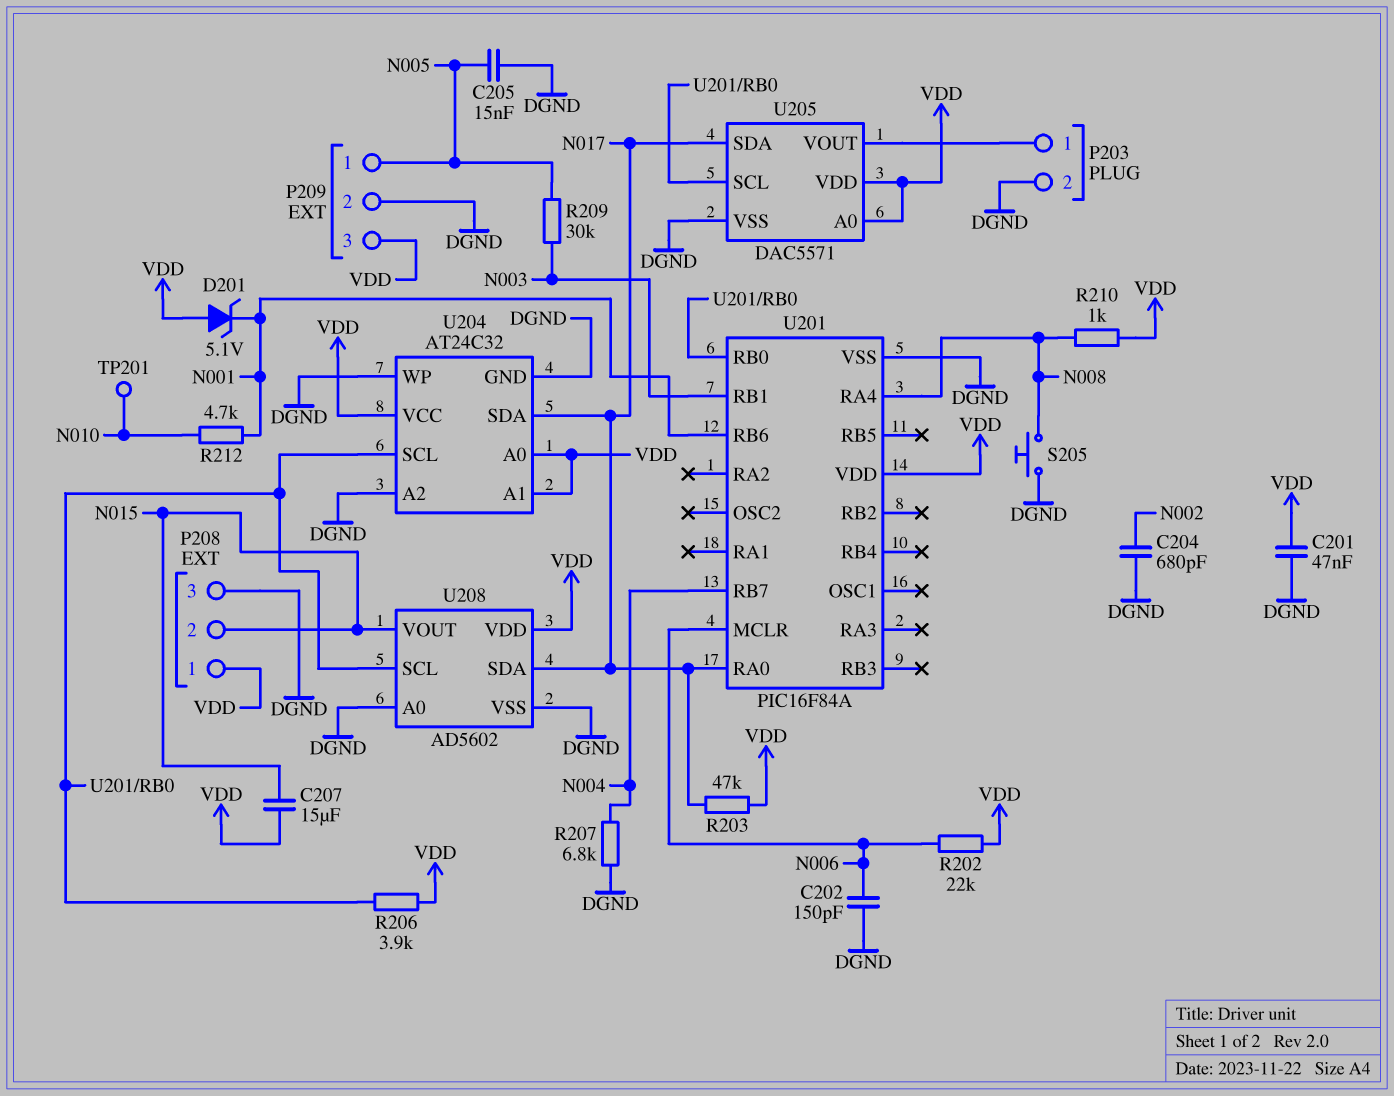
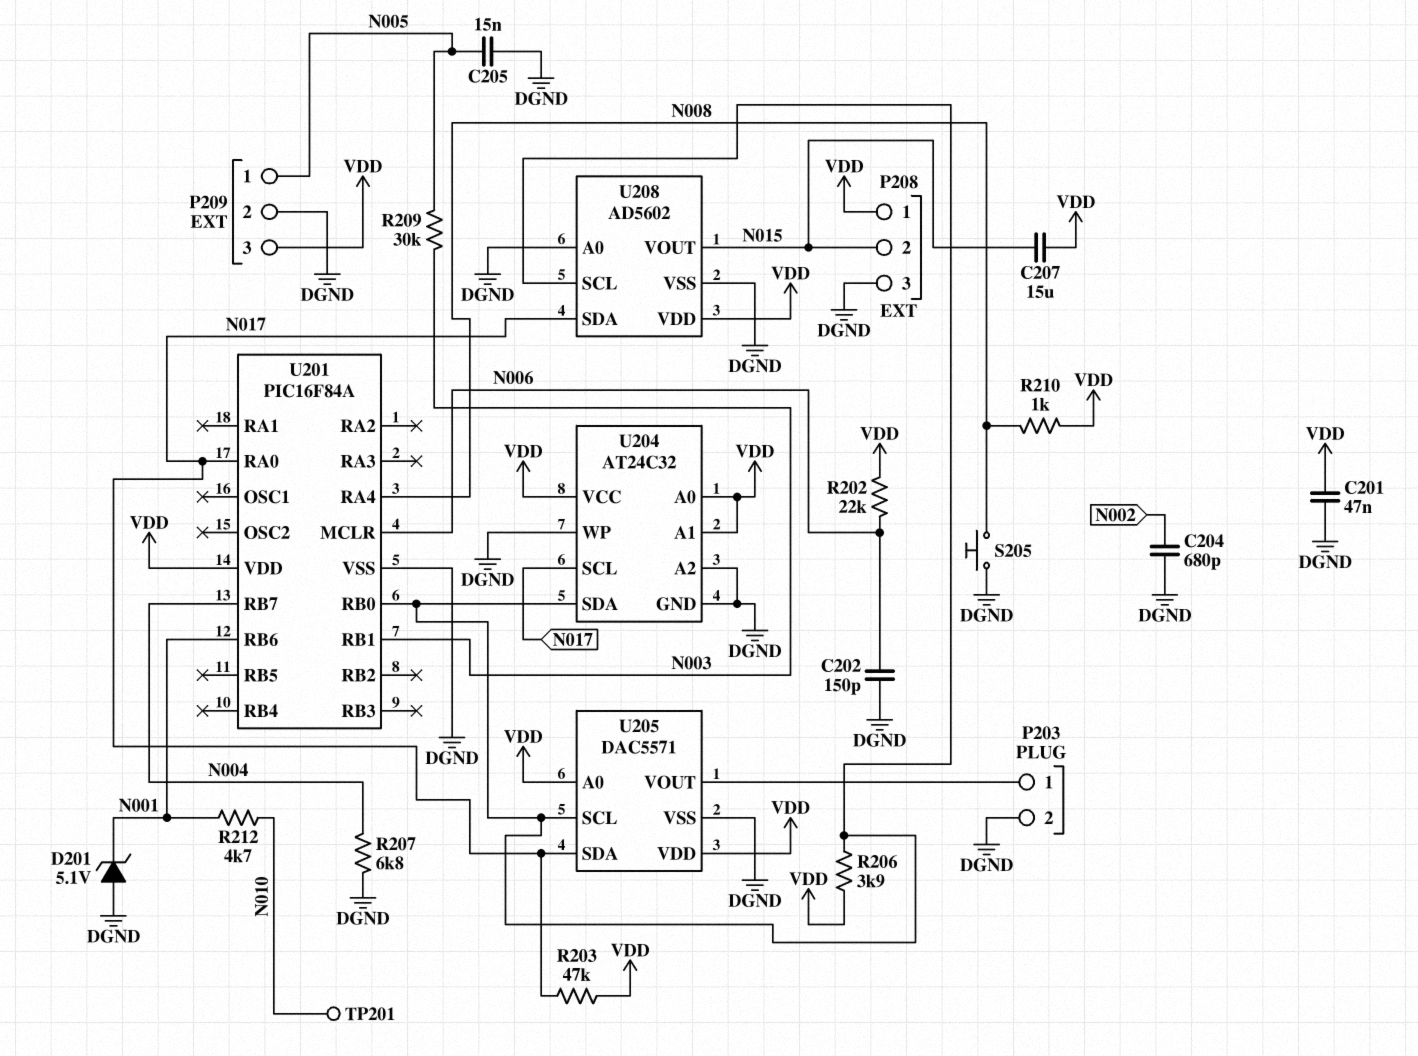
D201: zener 5.1V (A VDD, K N001) -> zener 5.1V (A DGND, K N001)
U204 pin SCL: U201/RB0 -> N017
U204 pin SDA: N017 -> U201/RB0

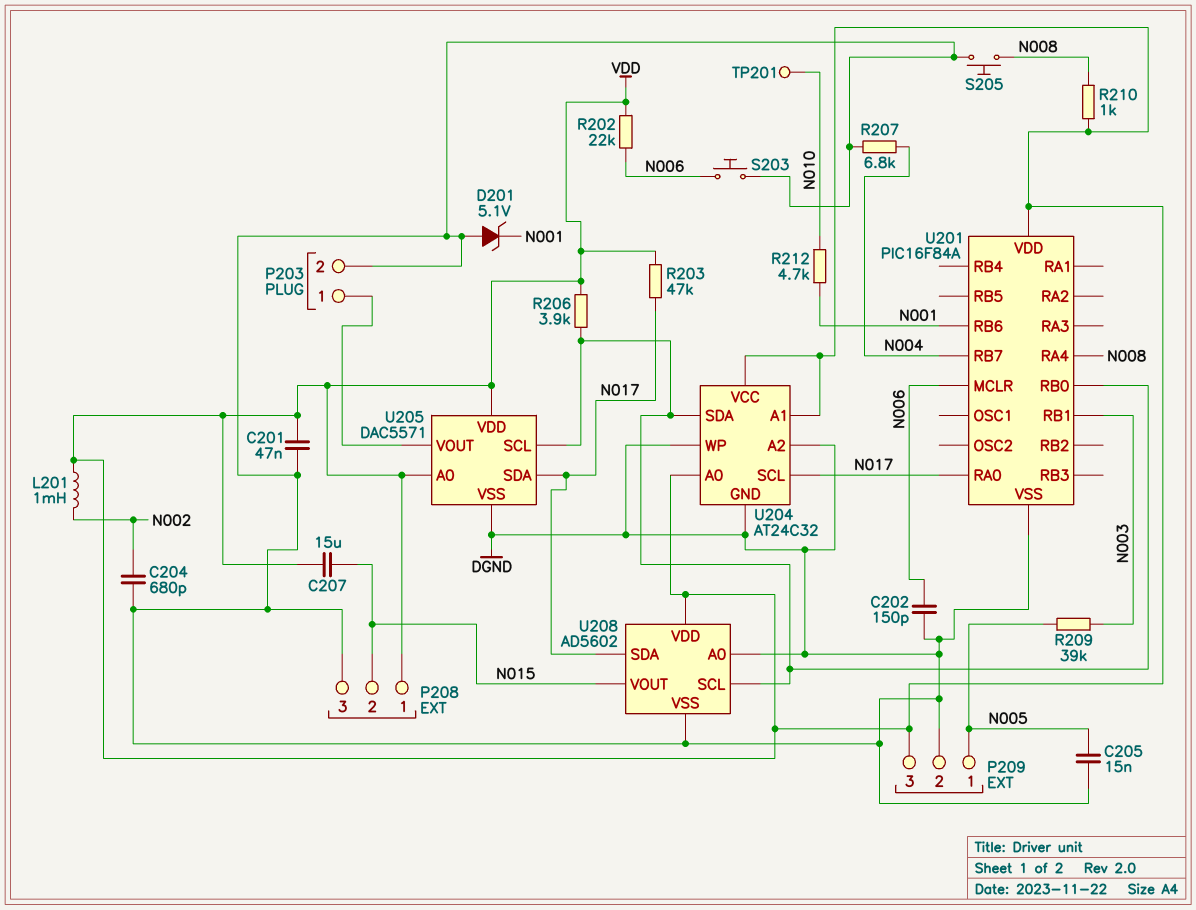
L201: none -> 1mH (N002, VDD)
R209: 30k (N003, N005) -> 39k (N003, N005)
S203: none -> button (DGND, N006)

